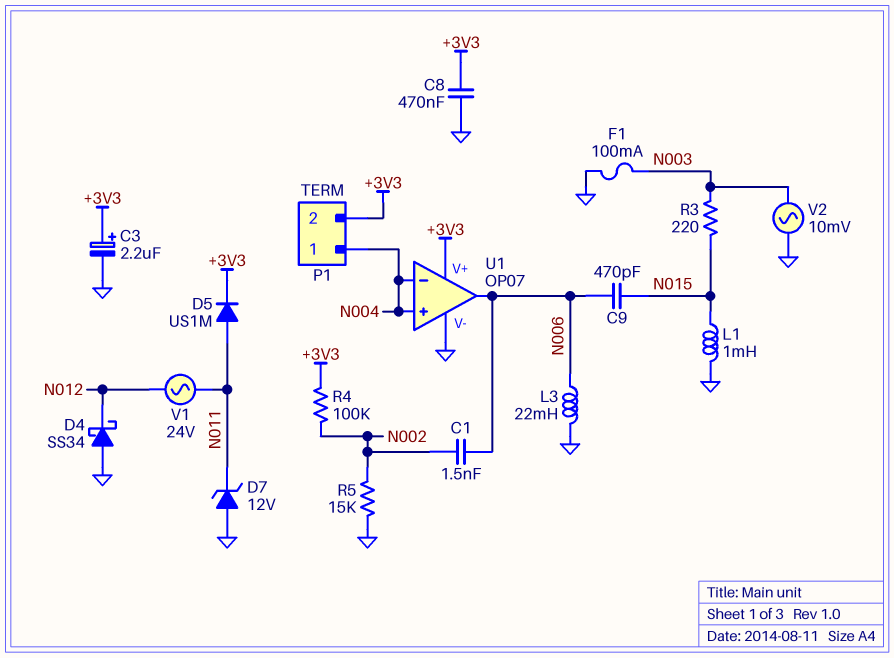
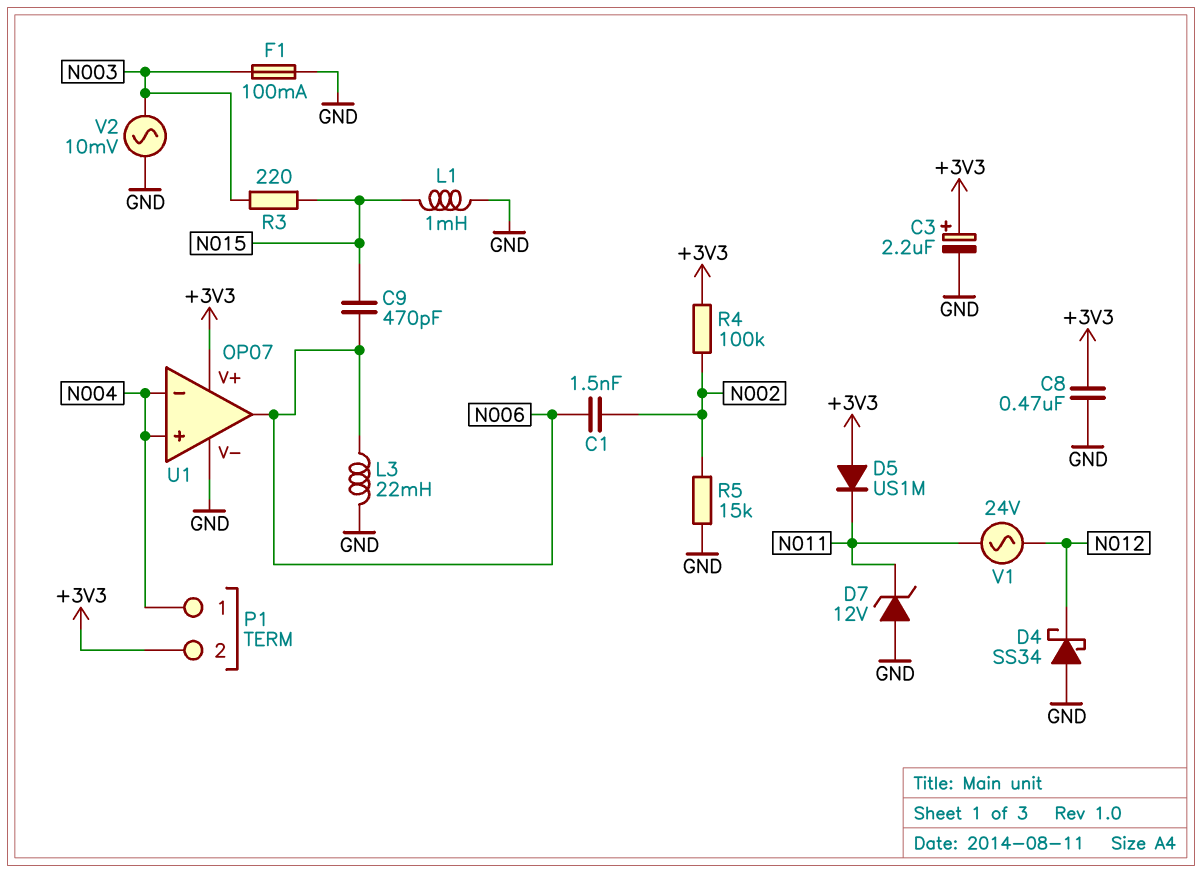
D5: diode US1M (A N011, K +3V3) -> diode US1M (A +3V3, K N011)

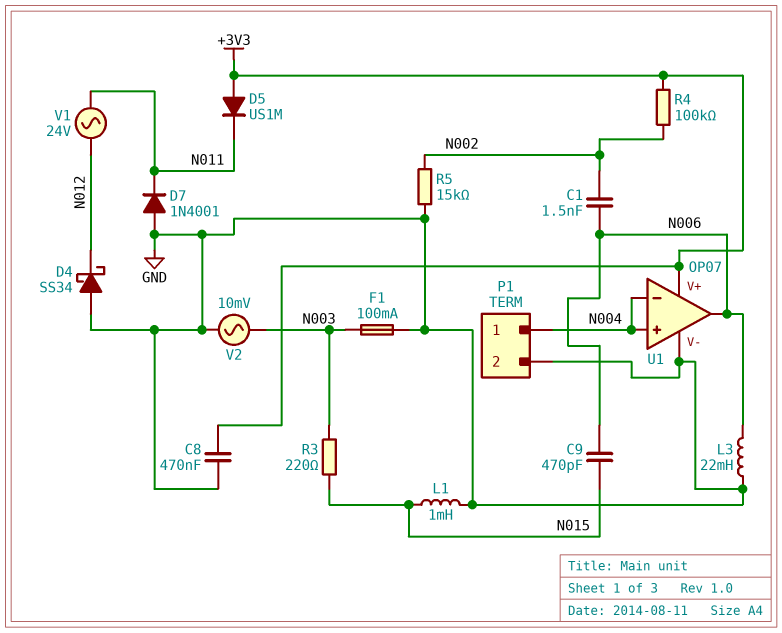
C3: 2.2uF (plus +3V3, minus GND) -> none
D7: zener 12V (A GND, K N011) -> diode 1N4001 (A GND, K N011)
P1 pin 2: +3V3 -> GND

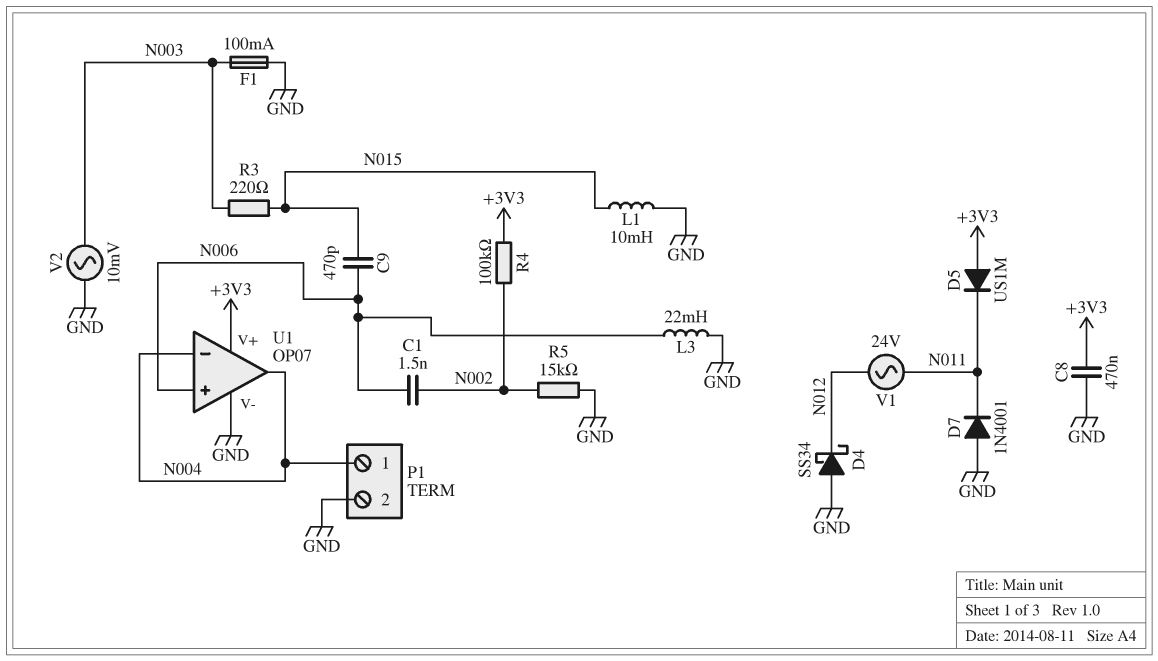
L1: 1mH (GND, N015) -> 10mH (GND, N015)
U1 pin in+: N004 -> N006
U1 pin out: N006 -> N004

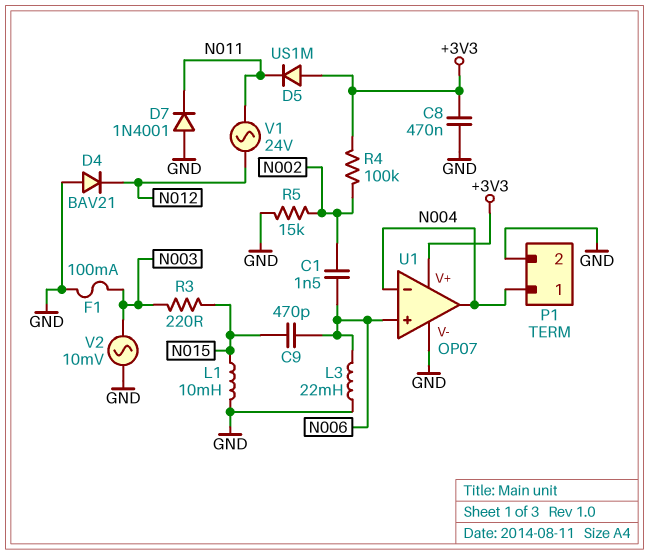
D4: schottky SS34 (A GND, K N012) -> diode BAV21 (A GND, K N012)

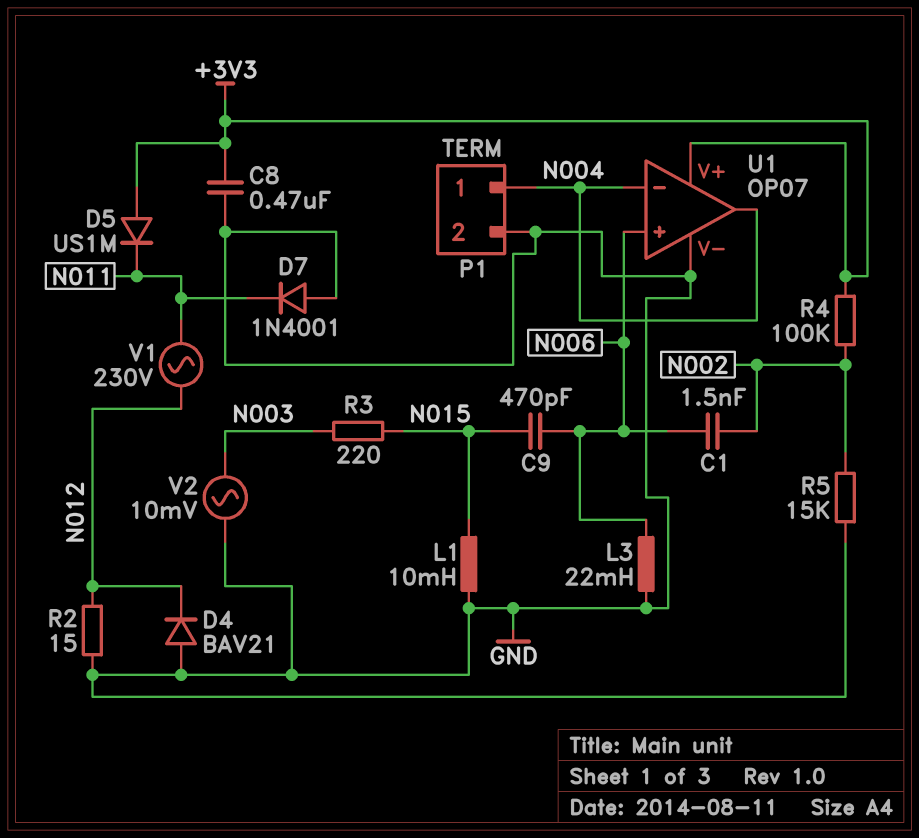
F1: 100mA (GND, N003) -> none
R2: none -> 15 (GND, N012)
V1: AC 24V (N011, N012) -> AC 230V (N011, N012)

